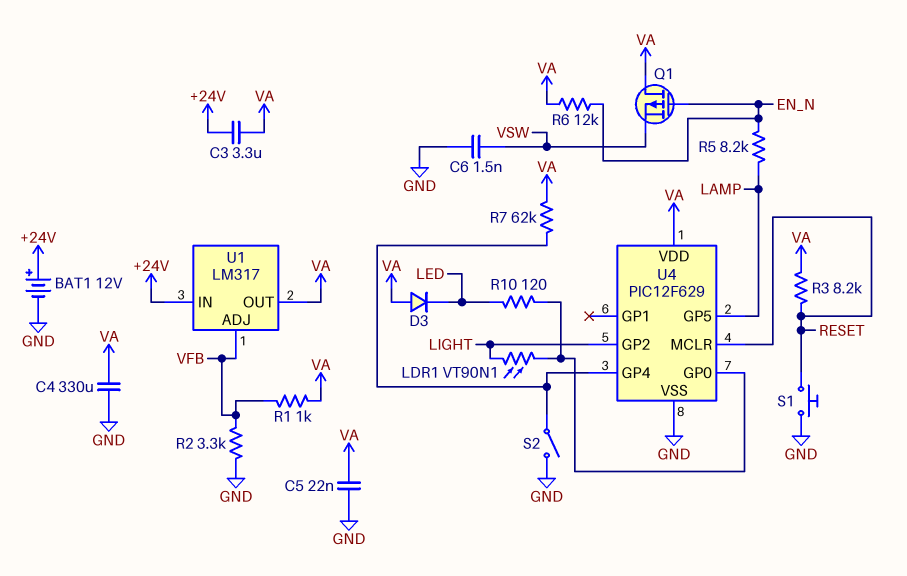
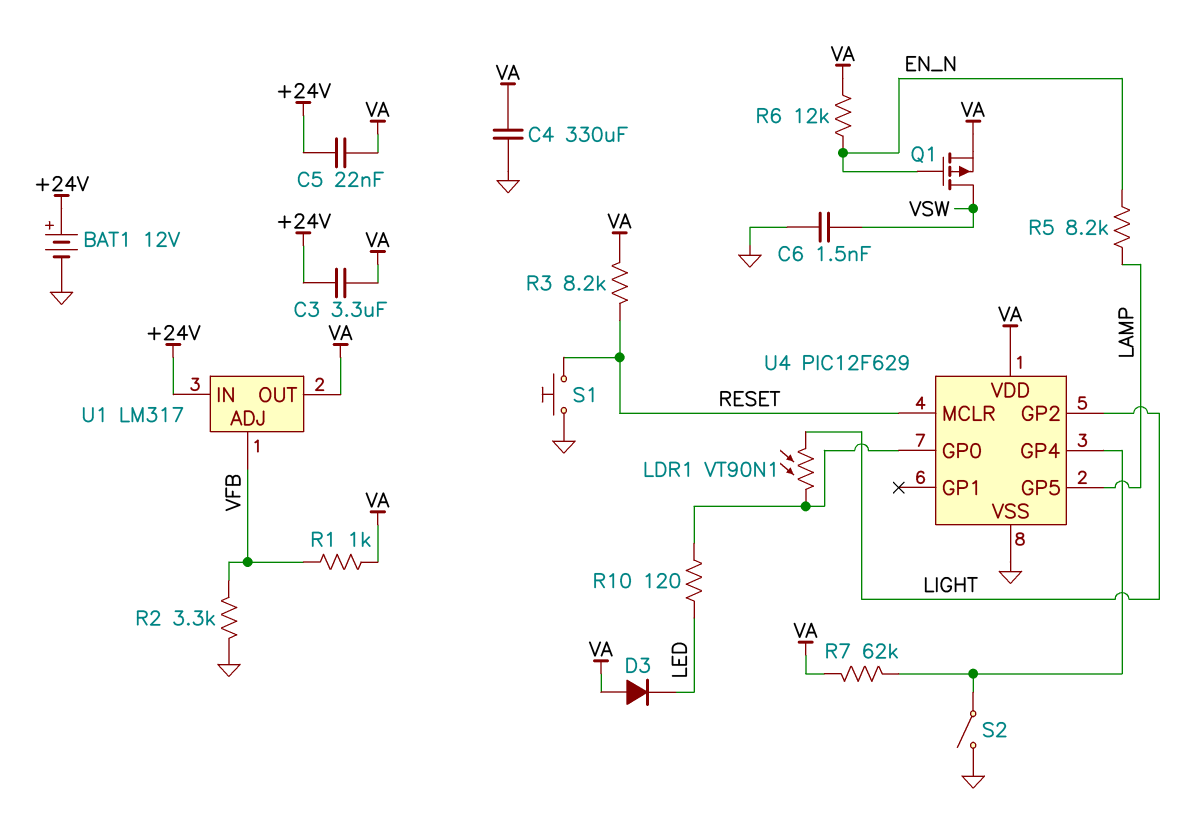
C5: 22nF (GND, VA) -> 22nF (+24V, VA)
Q1: PMOS (G EN_N, D VA, S VSW) -> PMOS (G EN_N, D VSW, S VA)

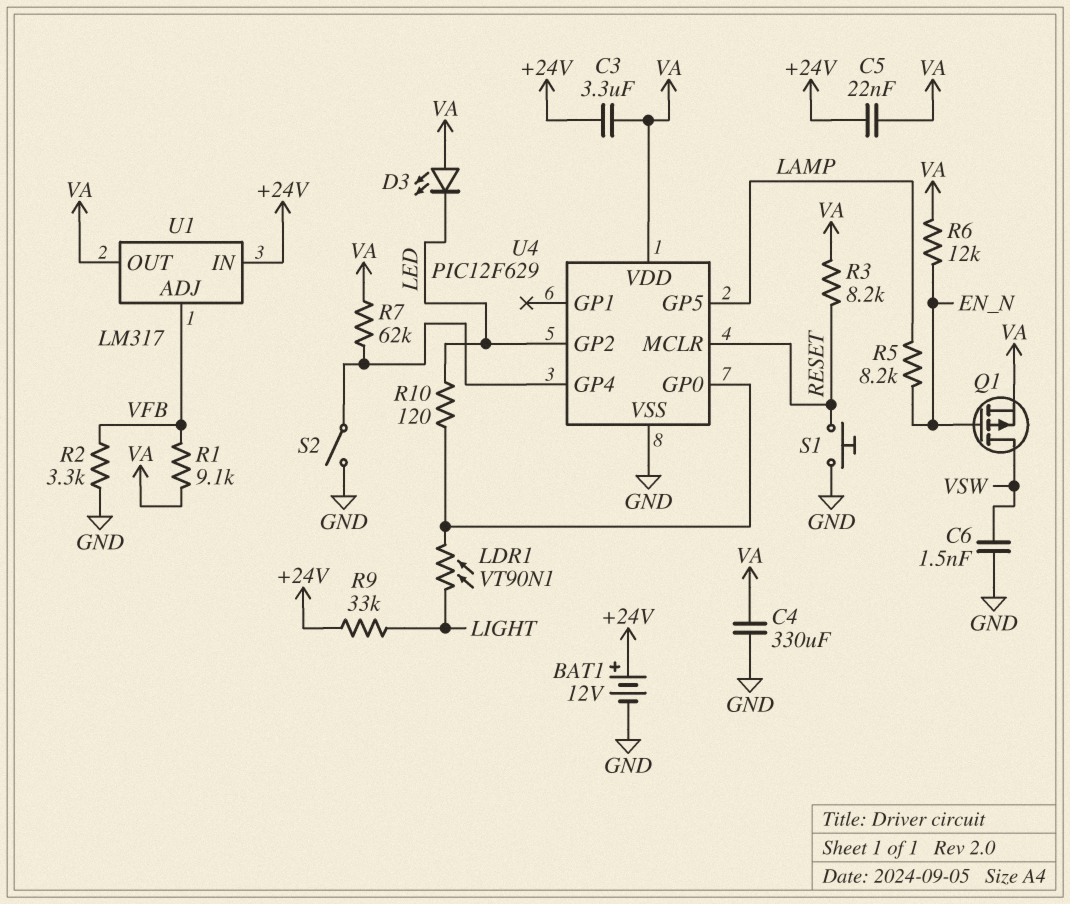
D3: diode (A VA, K LED) -> LED (A VA, K LED)
R1: 1k (VA, VFB) -> 9.1k (VA, VFB)
R9: none -> 33k (+24V, LIGHT)
U4 pin GP2: LIGHT -> LED

